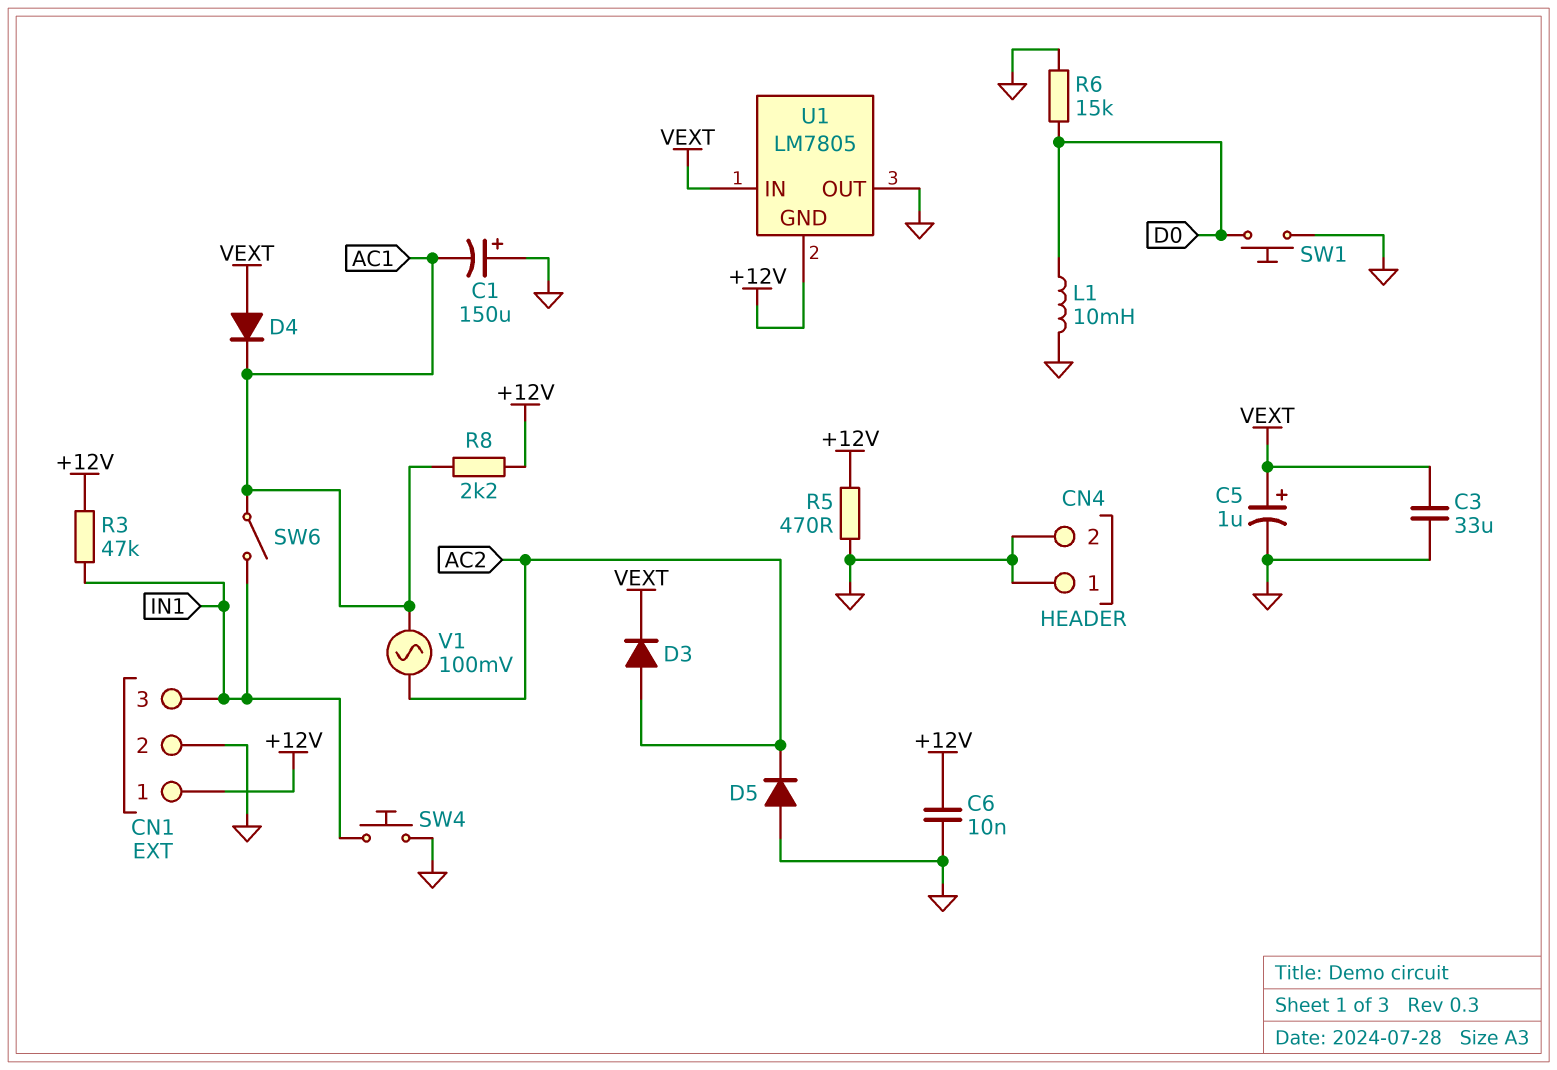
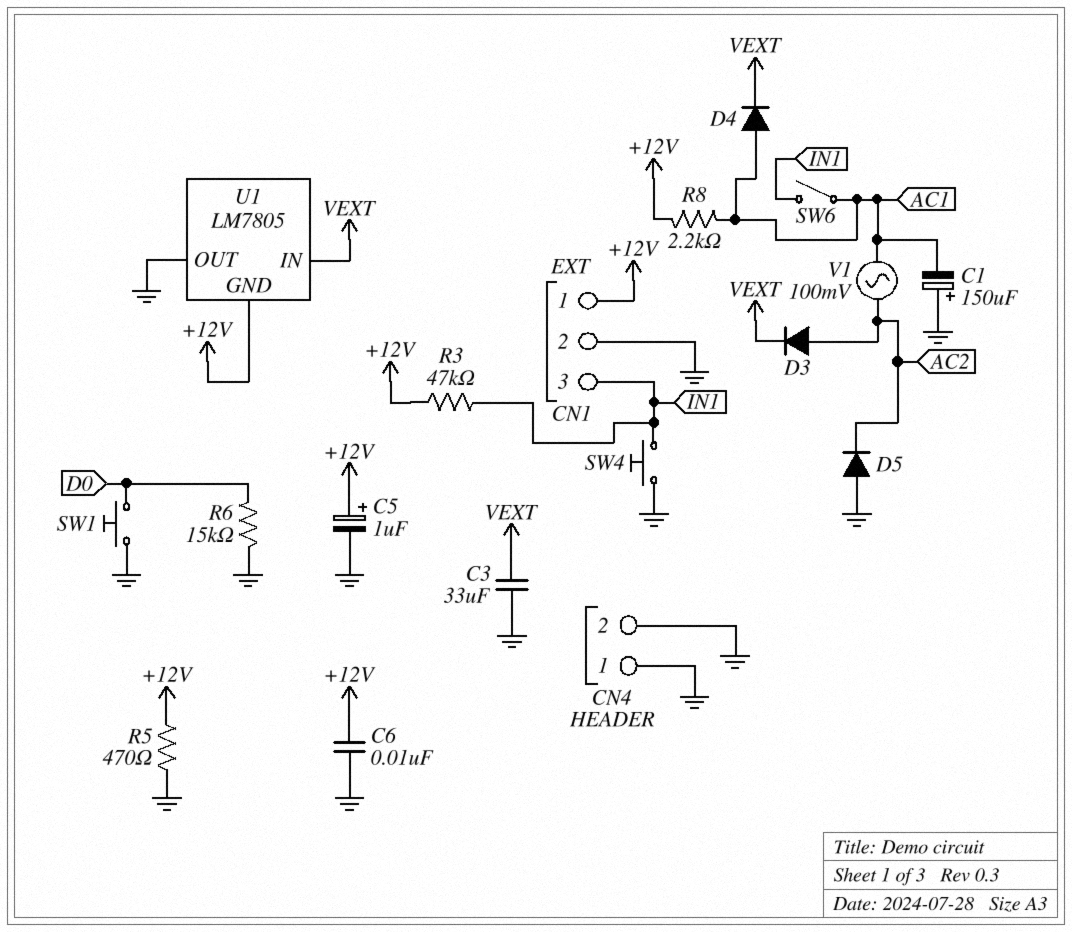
C5: 1uF (plus VEXT, minus GND) -> 1uF (plus +12V, minus GND)
D4: diode (A VEXT, K AC1) -> diode (A AC1, K VEXT)
L1: 10mH (D0, GND) -> none

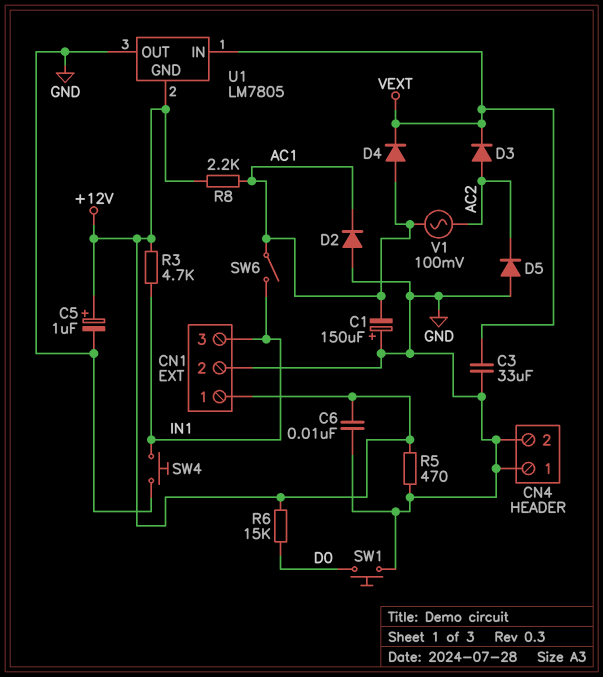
D2: none -> diode (A GND, K AC1)
R3: 47k (+12V, IN1) -> 4.7k (+12V, IN1)
R6: 15k (D0, GND) -> 15k (+12V, D0)

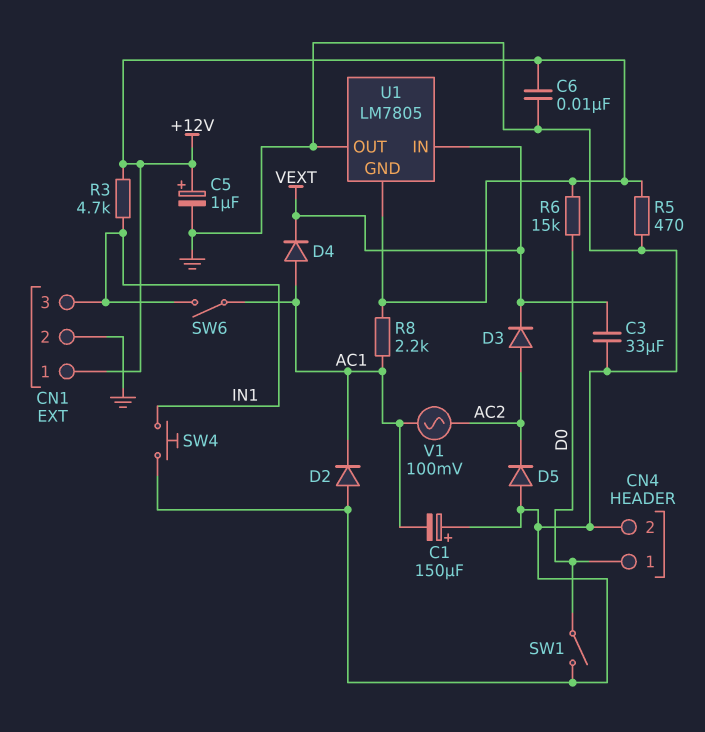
CN4 pin 1: GND -> D0
SW1: button (D0, GND) -> switch (D0, GND)

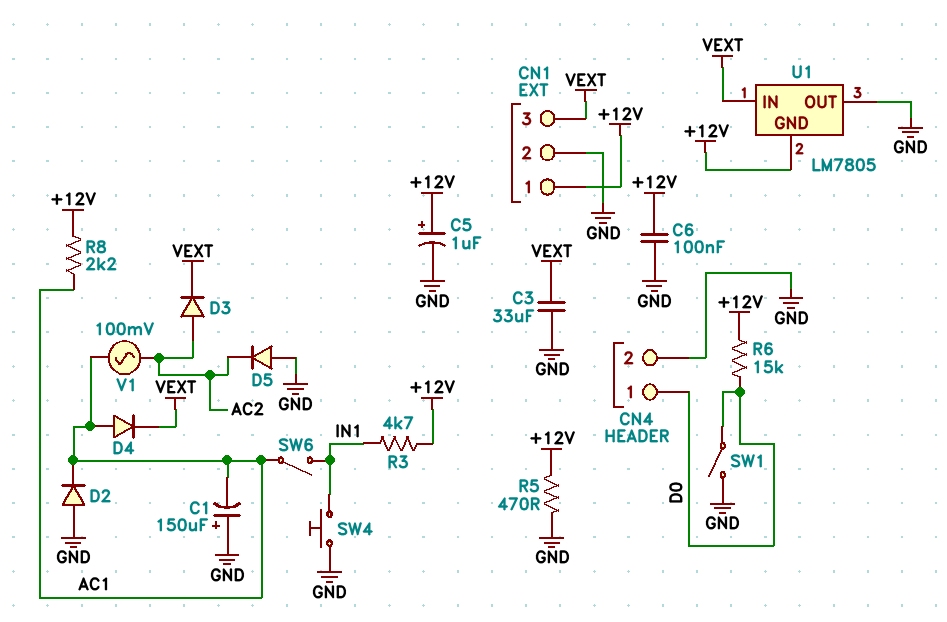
C6: 10nF (+12V, GND) -> 100nF (+12V, GND)
CN1 pin 3: IN1 -> VEXT

